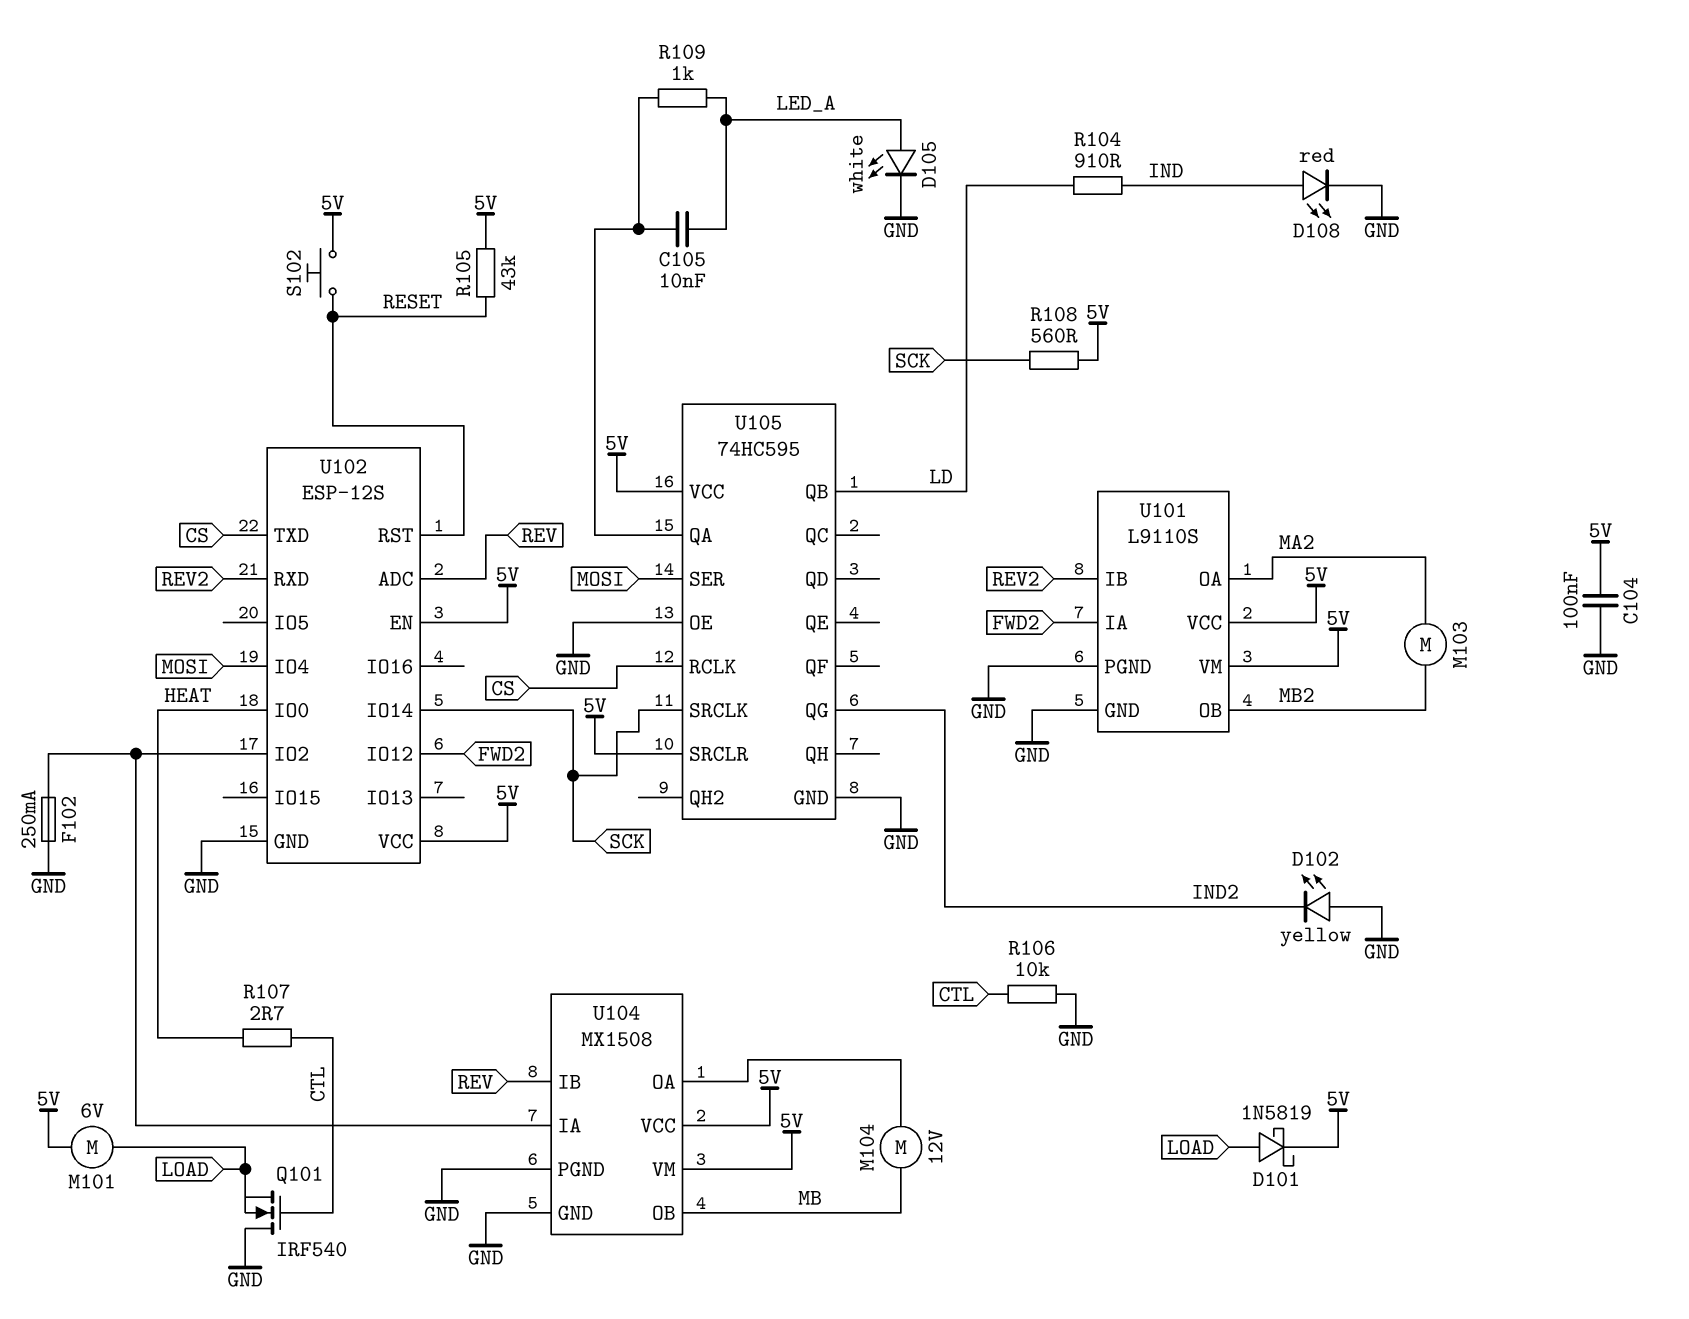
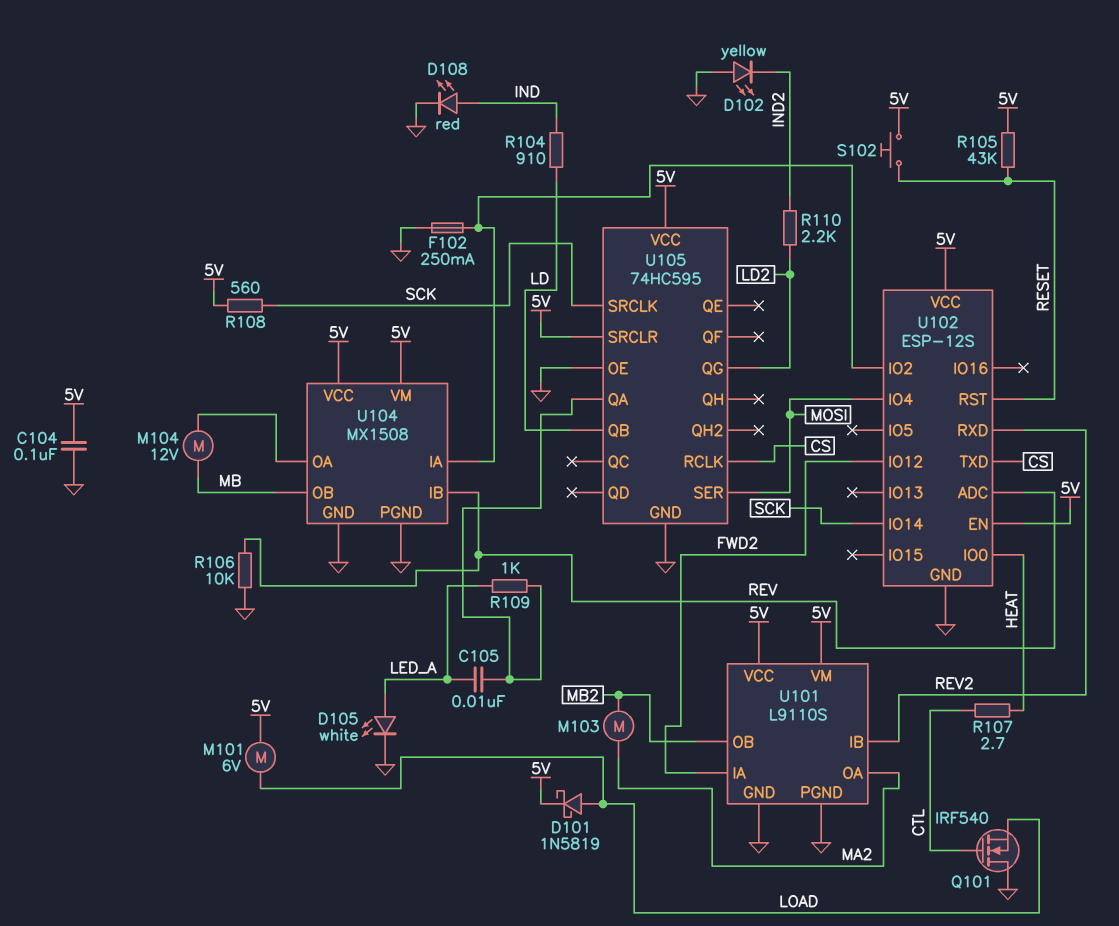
R106: 10k (CTL, GND) -> 10k (GND, REV)
R110: none -> 2.2k (IND2, LD2)
U105 pin QG: IND2 -> LD2

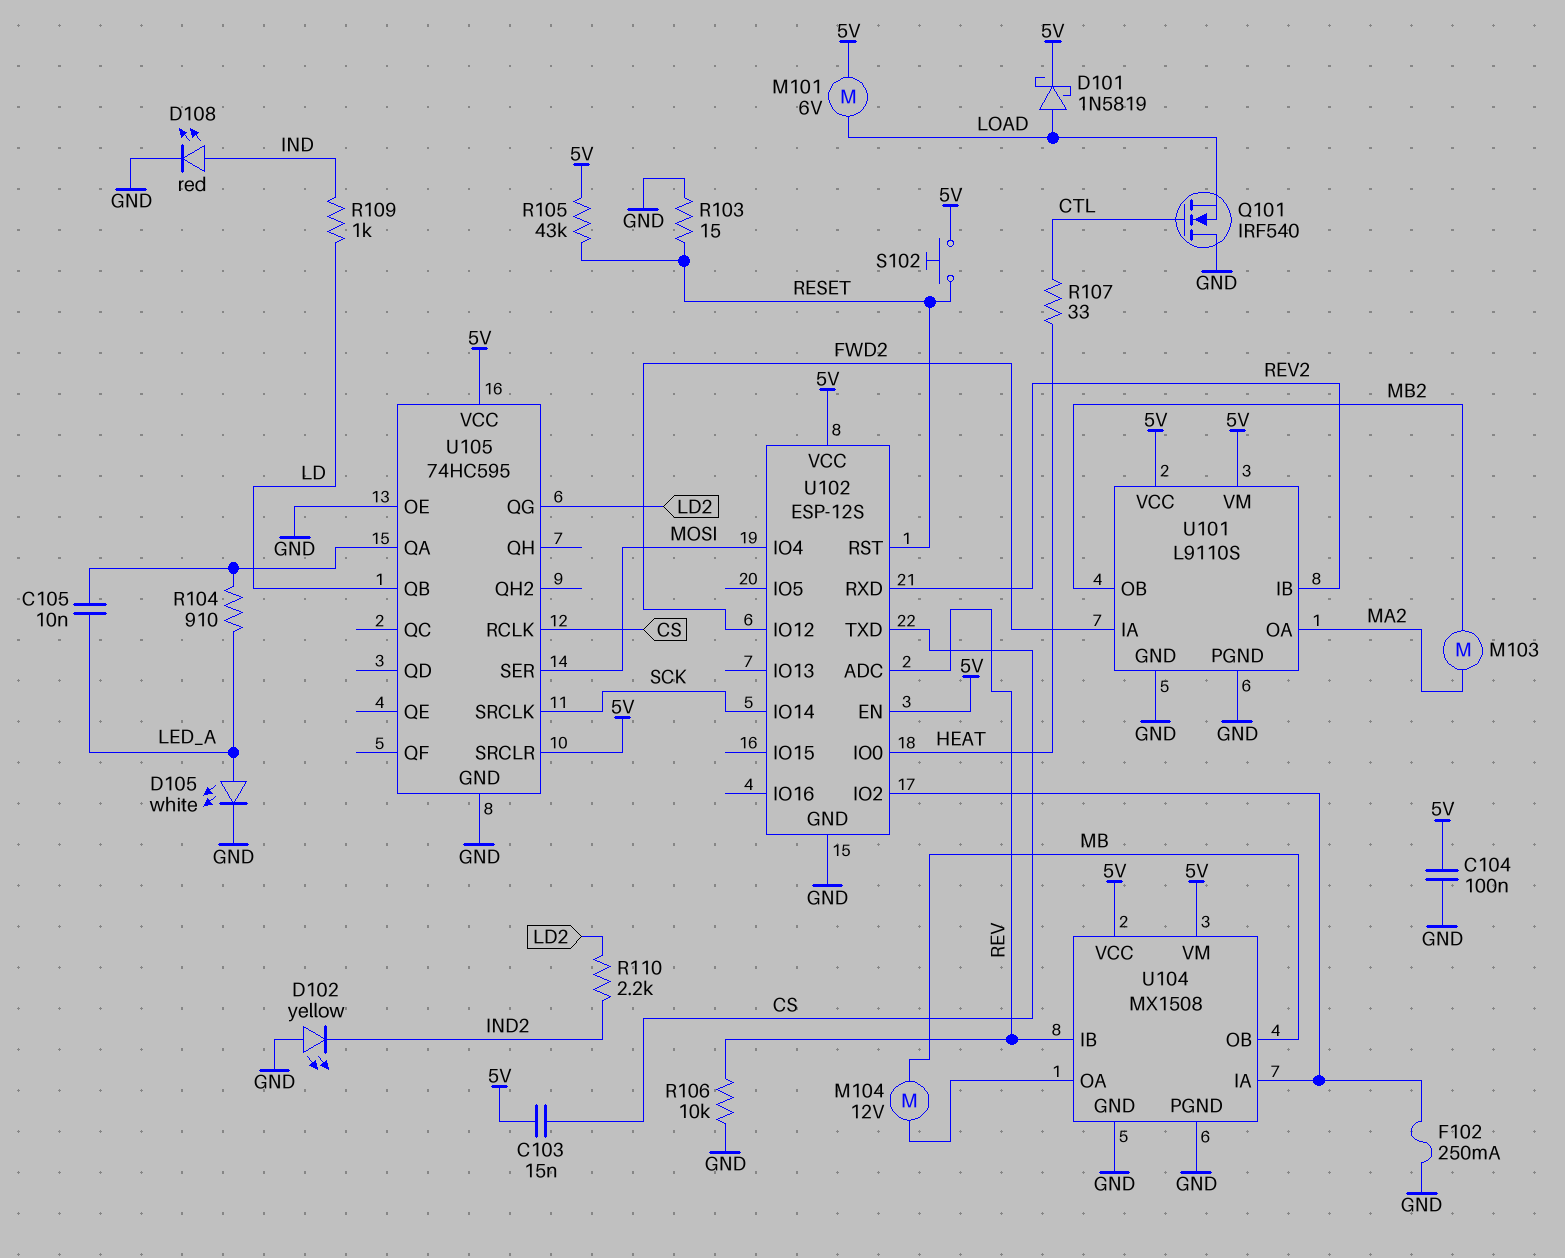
C103: none -> 15nF (5V, CS)
R103: none -> 15 (GND, RESET)
R104: 910 (IND, LD) -> 910 (LED_A, U105/QA)
R107: 2.7 (CTL, HEAT) -> 33 (CTL, HEAT)
R108: 560 (5V, SCK) -> none
R109: 1k (LED_A, U105/QA) -> 1k (IND, LD)

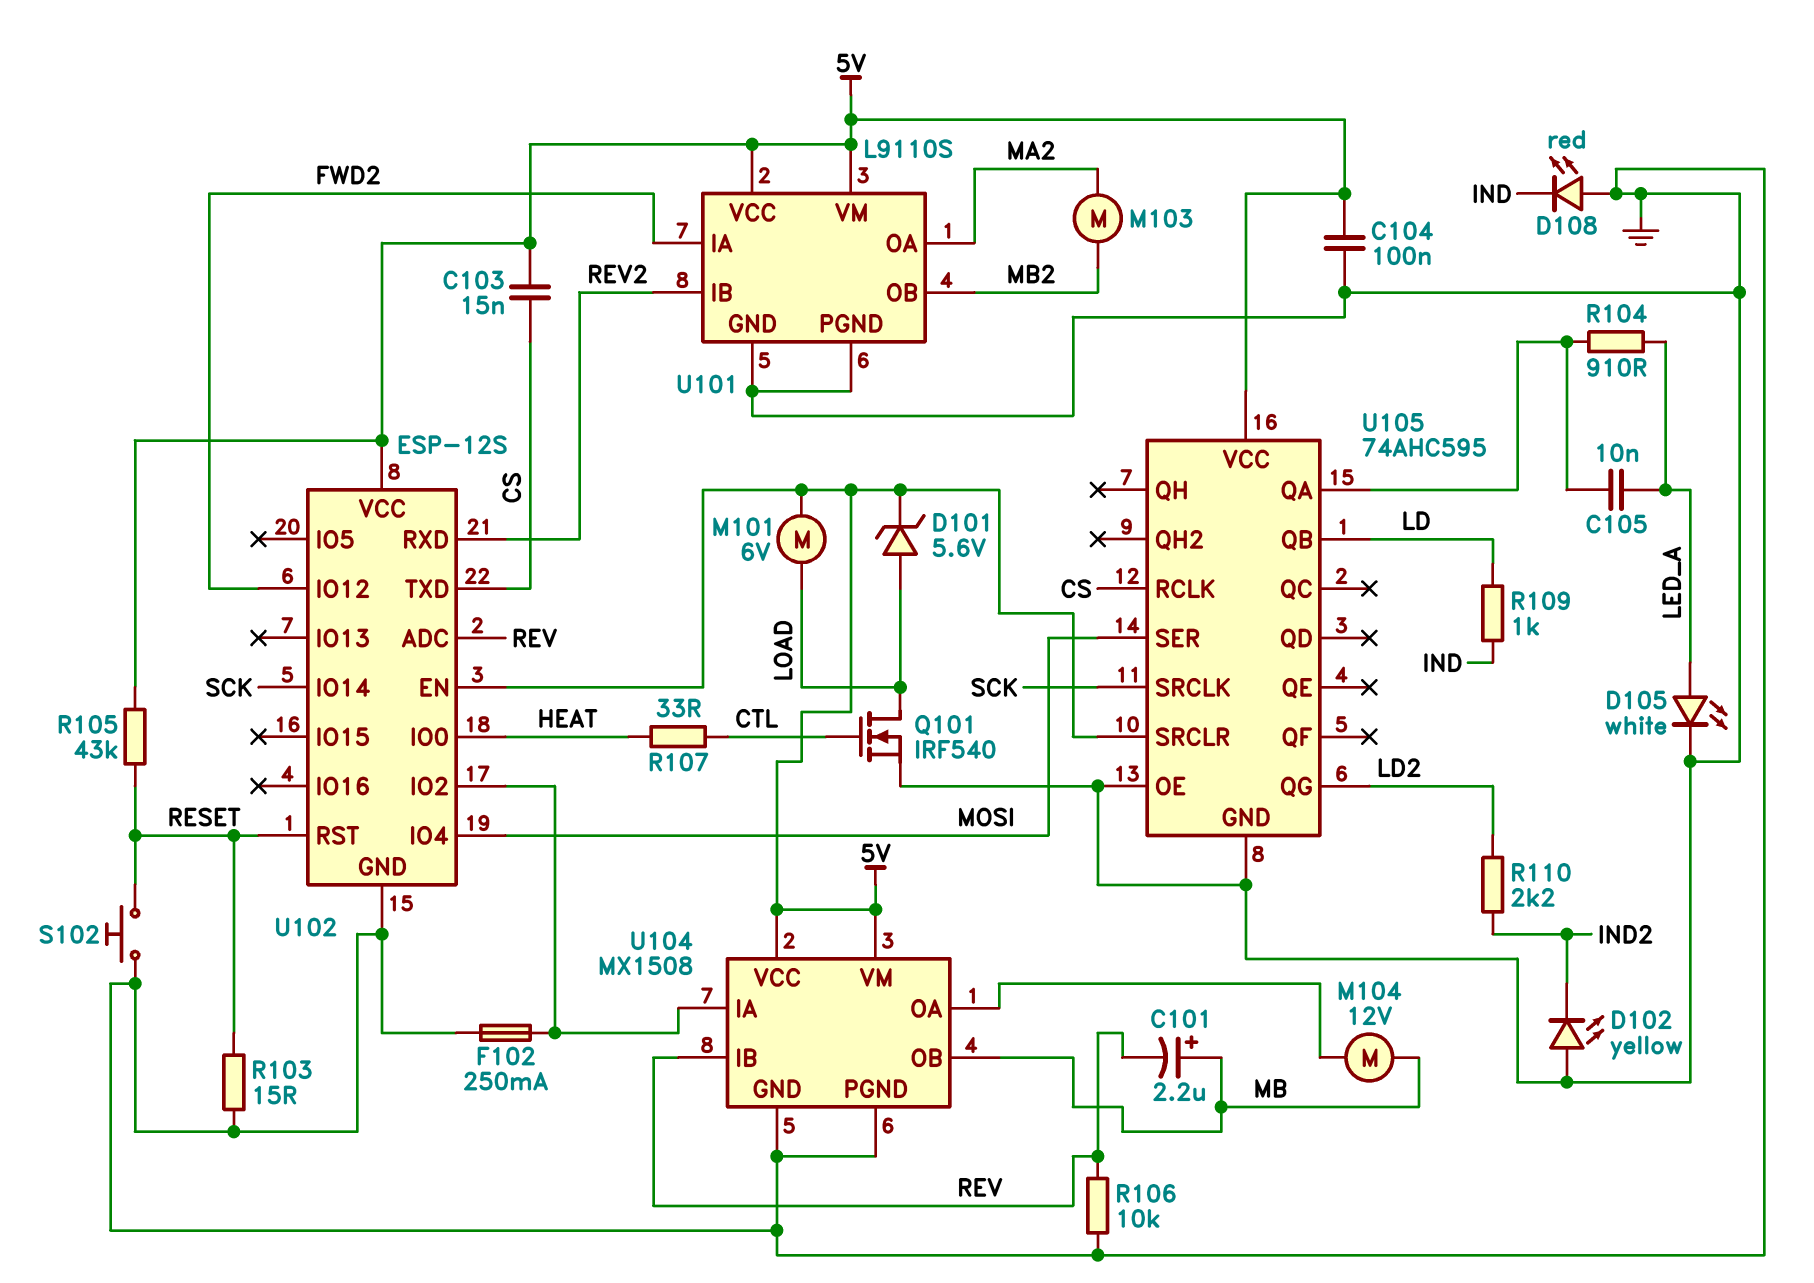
C101: none -> 2.2uF (plus MB, minus REV)
D101: schottky 1N5819 (A LOAD, K 5V) -> zener 5.6V (A LOAD, K 5V)
D108: LED red (A IND, K GND) -> LED red (A GND, K IND)
Q101: NMOS IRF540 (G CTL, D GND, S LOAD) -> NMOS IRF540 (G CTL, D LOAD, S GND)
S102: button (5V, RESET) -> button (GND, RESET)
U105: 74HC595 -> 74AHC595

